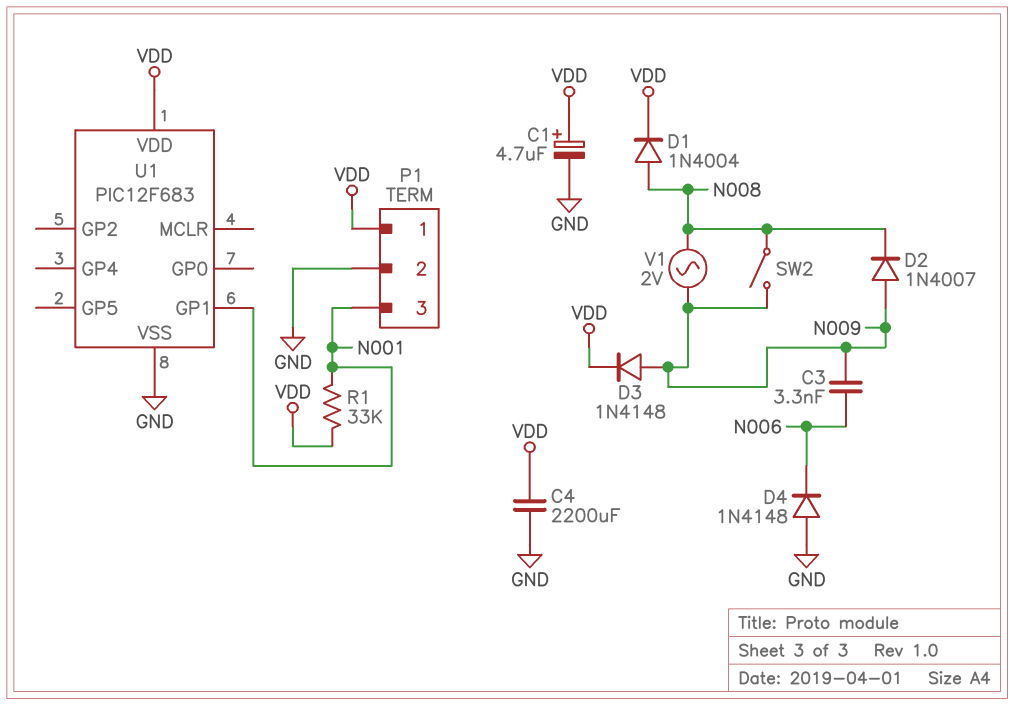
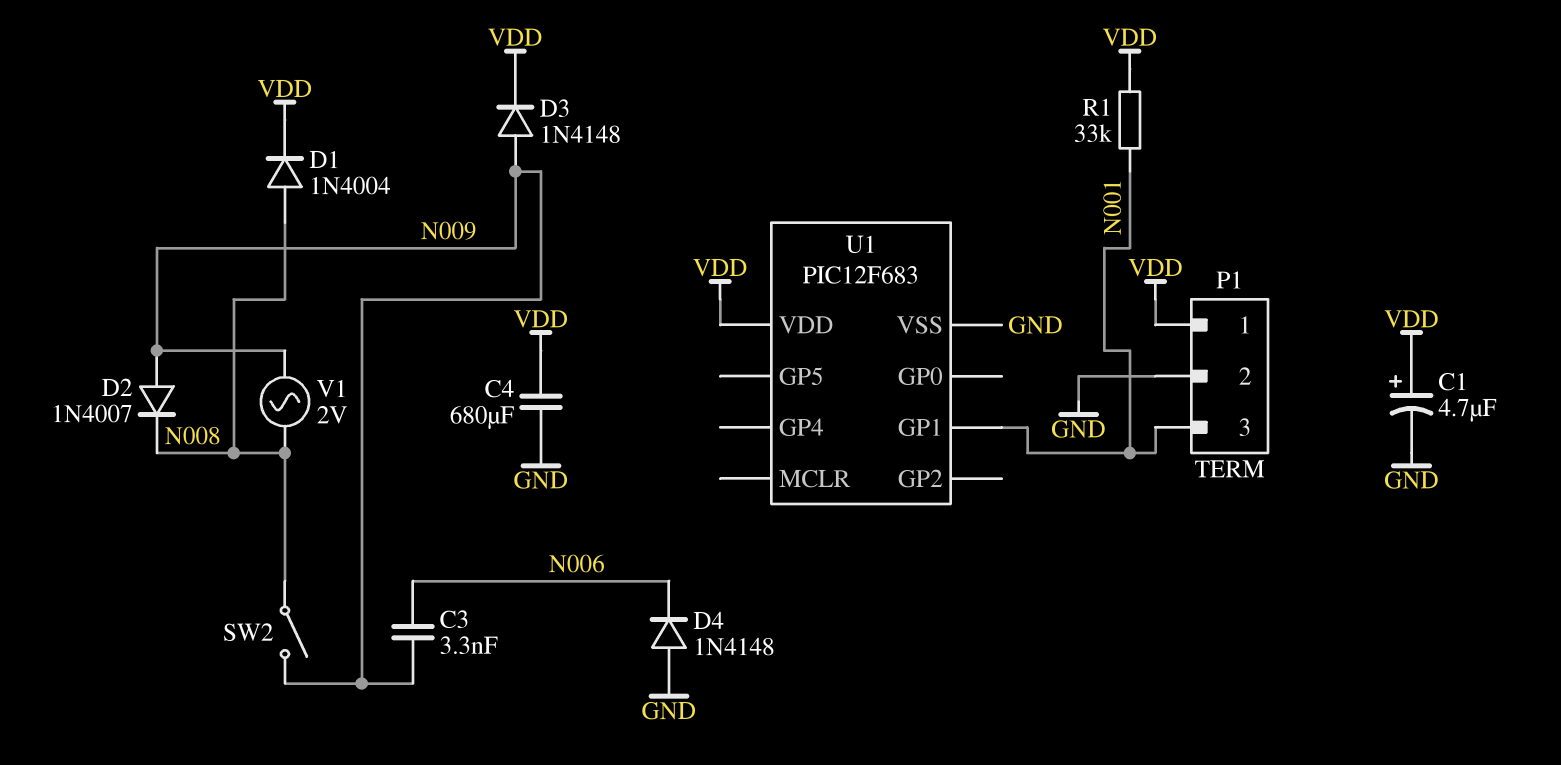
C4: 2200uF (GND, VDD) -> 680uF (GND, VDD)

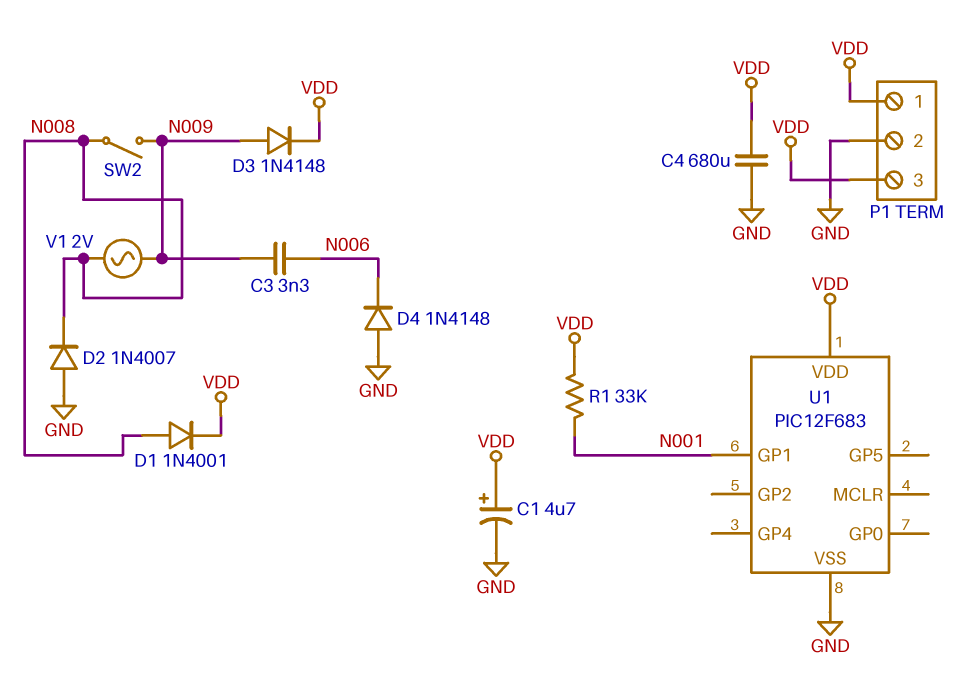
D1: diode 1N4004 (A N008, K VDD) -> diode 1N4001 (A N008, K VDD)
D2: diode 1N4007 (A N009, K N008) -> diode 1N4007 (A GND, K N008)
P1 pin 3: N001 -> VDD

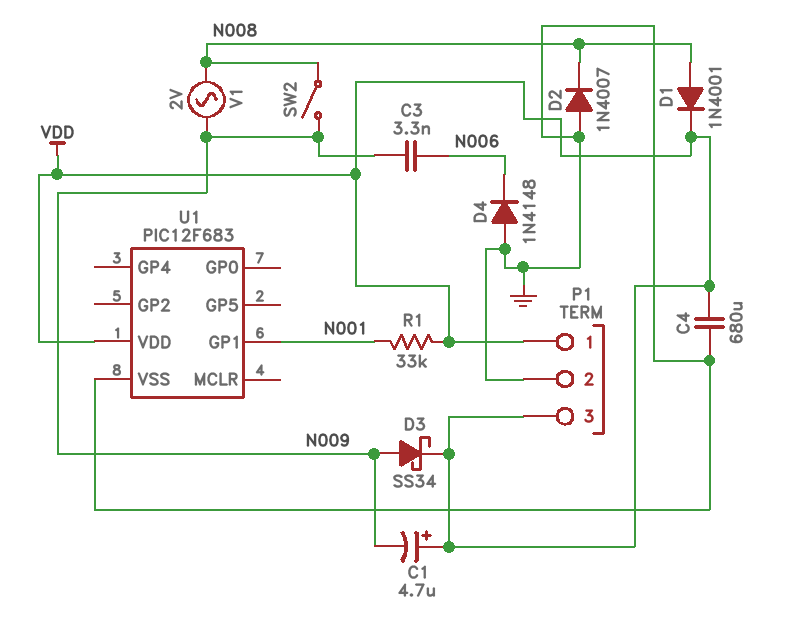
C1: 4.7uF (plus VDD, minus GND) -> 4.7uF (plus VDD, minus N009)
D3: diode 1N4148 (A N009, K VDD) -> schottky SS34 (A N009, K VDD)

